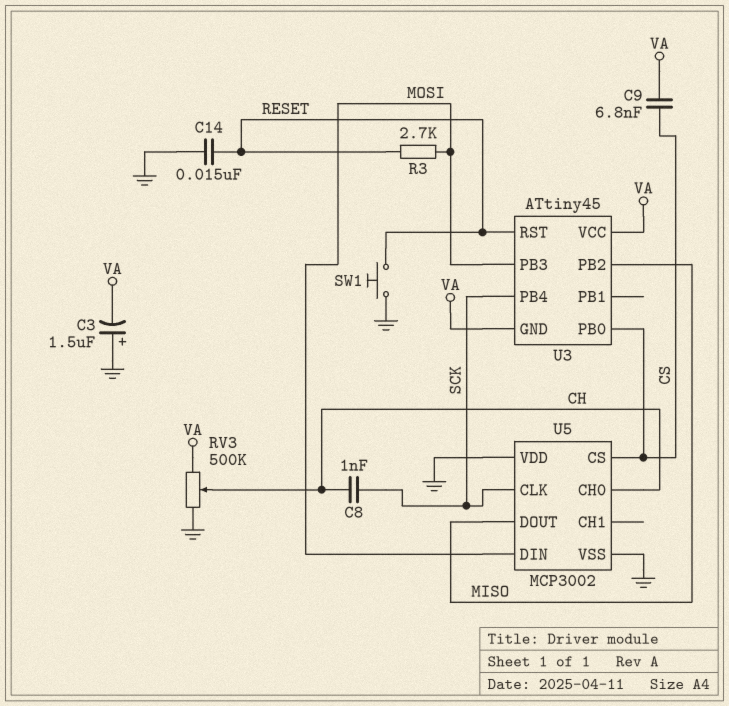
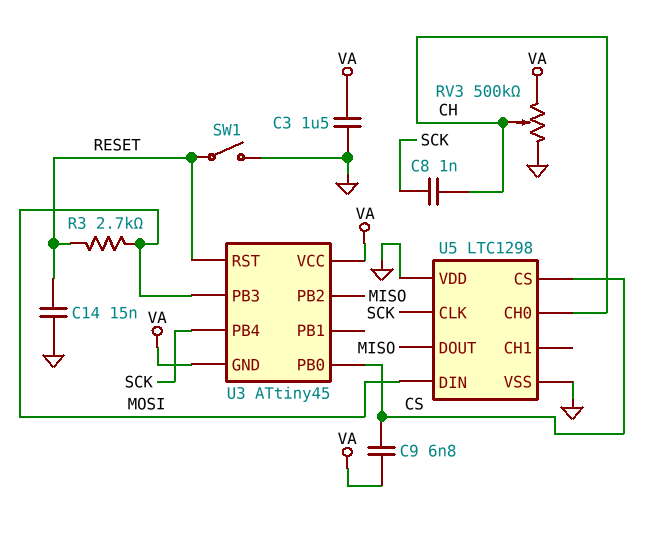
C3: 1.5uF (plus GND, minus VA) -> 1.5uF (GND, VA)
SW1: button (GND, RESET) -> switch (GND, RESET)
U5: MCP3002 -> LTC1298

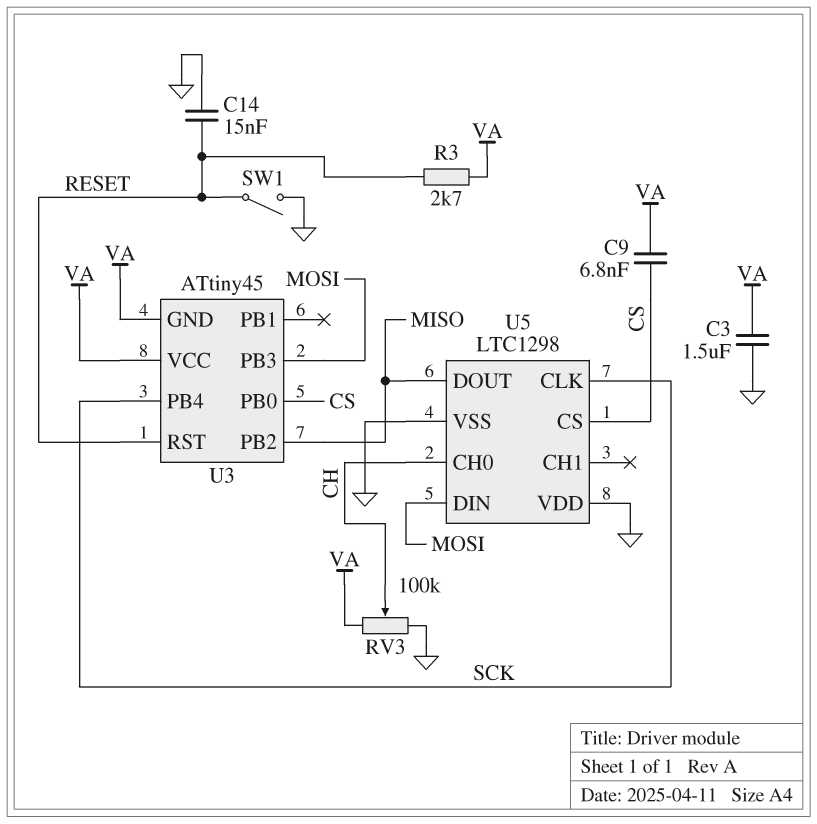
C8: 1nF (CH, SCK) -> none
R3: 2.7k (MOSI, RESET) -> 2.7k (RESET, VA)
RV3: 500k (GND, VA, wiper CH) -> 100k (GND, VA, wiper CH)

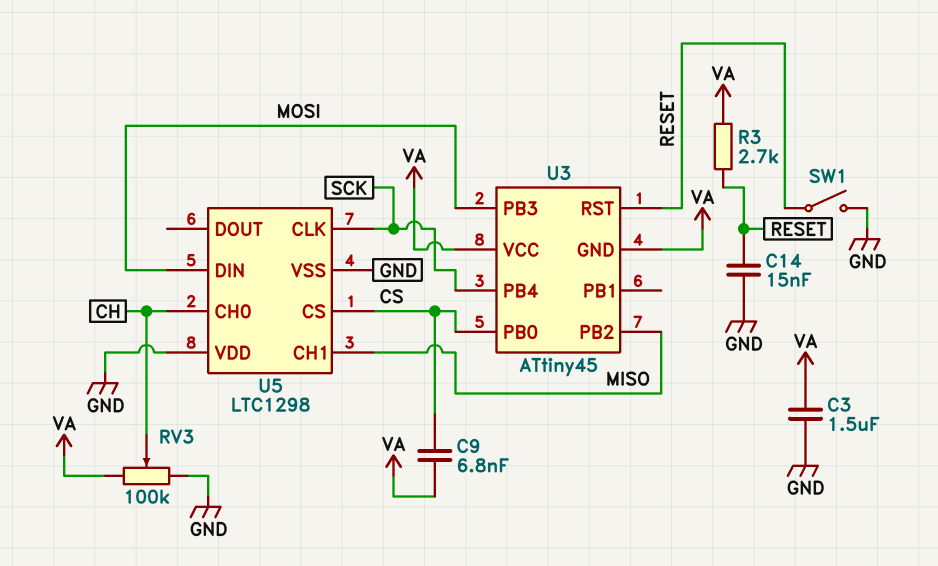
U5 pin CH1: none -> MISO
U5 pin DOUT: MISO -> none

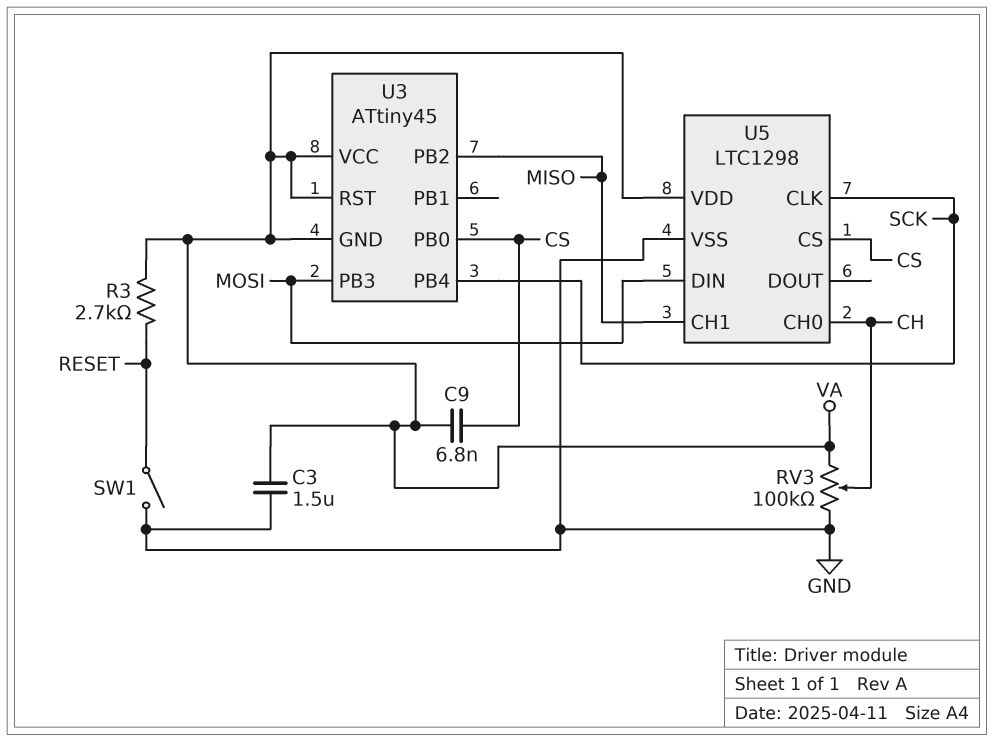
C14: 15nF (GND, RESET) -> none
U3 pin RST: RESET -> VA
U5 pin VDD: GND -> VA

